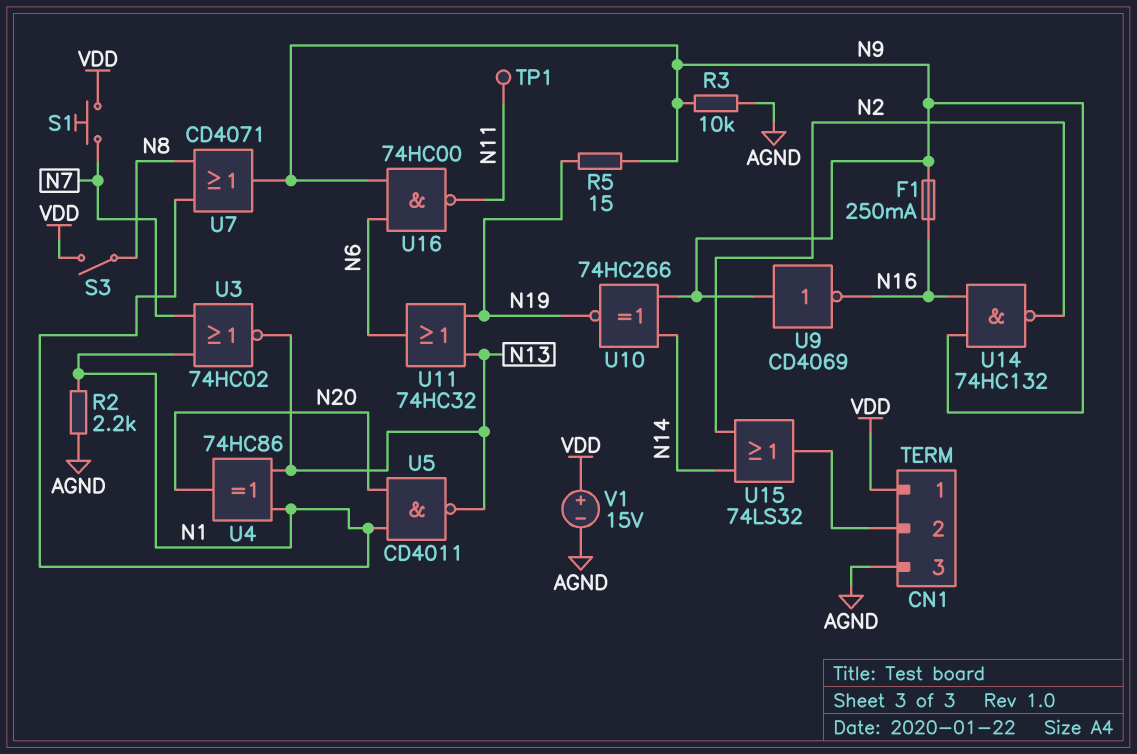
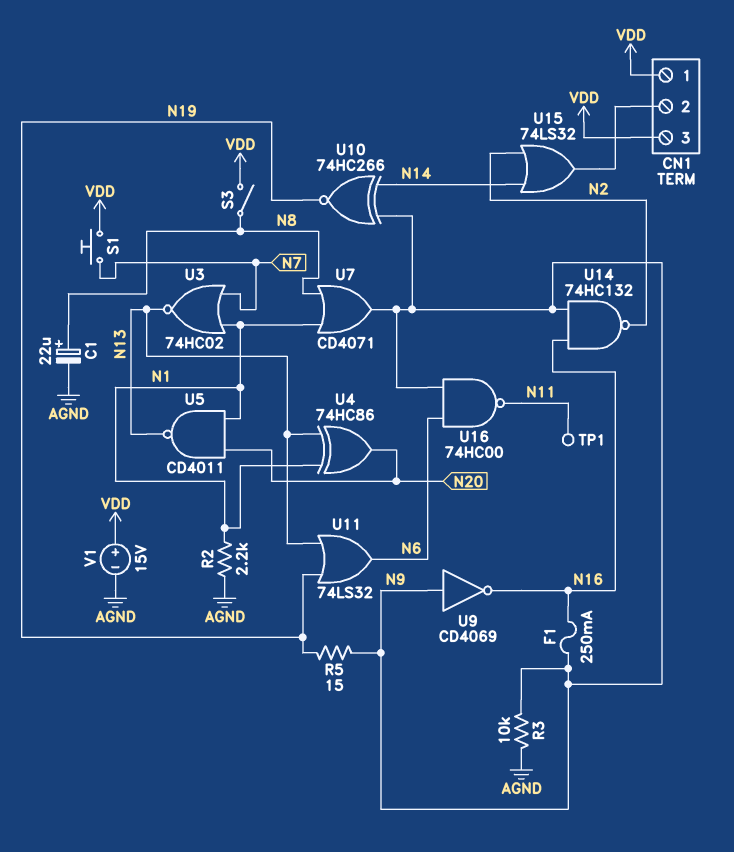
C1: none -> 22uF (plus N8, minus AGND)
CN1 pin 3: AGND -> VDD
U11: OR 74HC32 (in N13, in N19, out N6) -> OR 74LS32 (in N13, in N19, out N6)

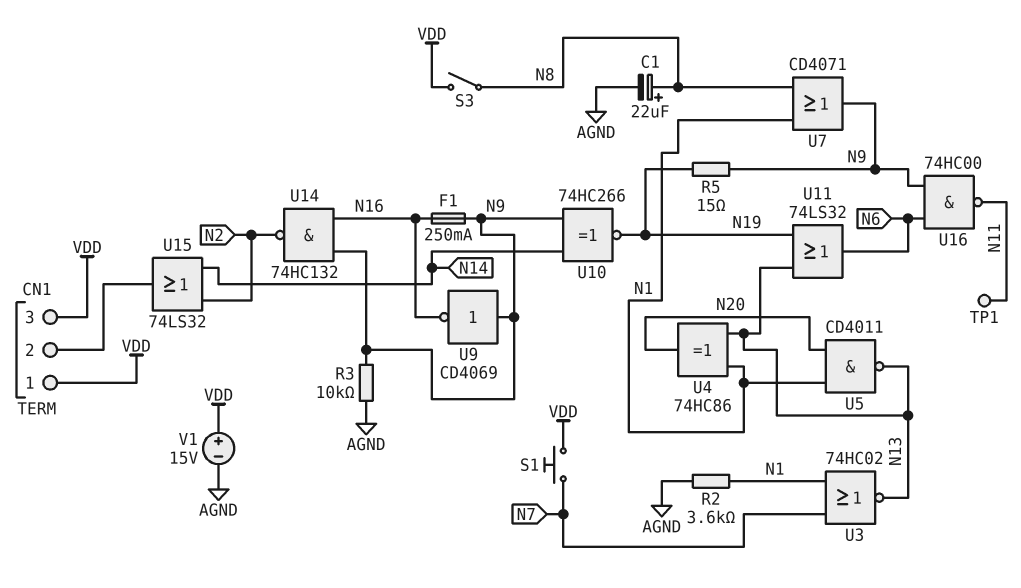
R2: 2.2k (AGND, N1) -> 3.6k (AGND, N1)

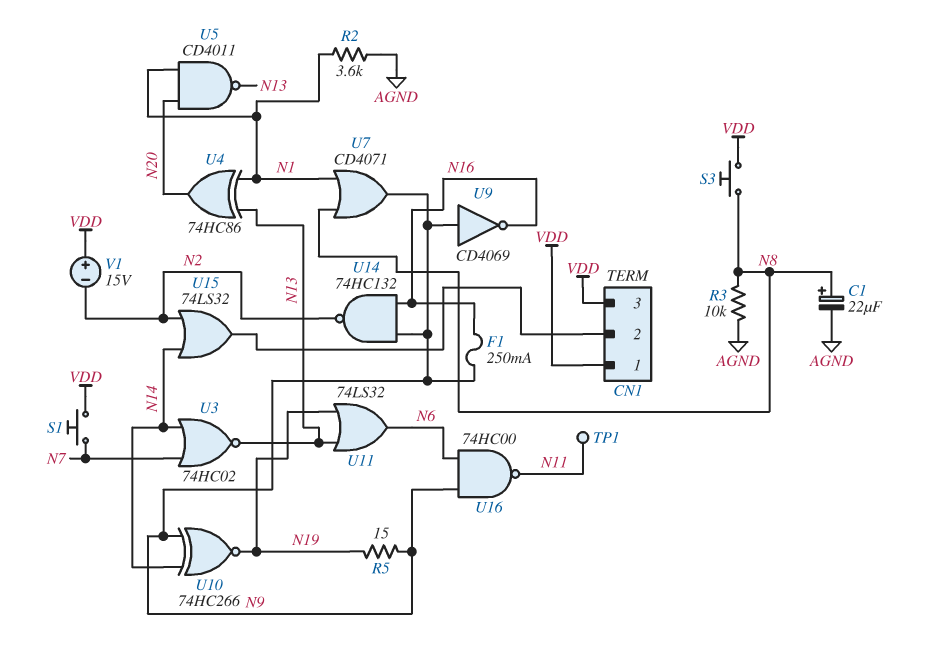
R3: 10k (AGND, N9) -> 10k (AGND, N8)
S3: switch (N8, VDD) -> button (N8, VDD)
U3: NOR 74HC02 (in N1, in N7, out N13) -> NOR 74HC02 (in N7, in N14, out N13)
V1: 15V (plus VDD, minus AGND) -> 15V (plus VDD, minus N2)

